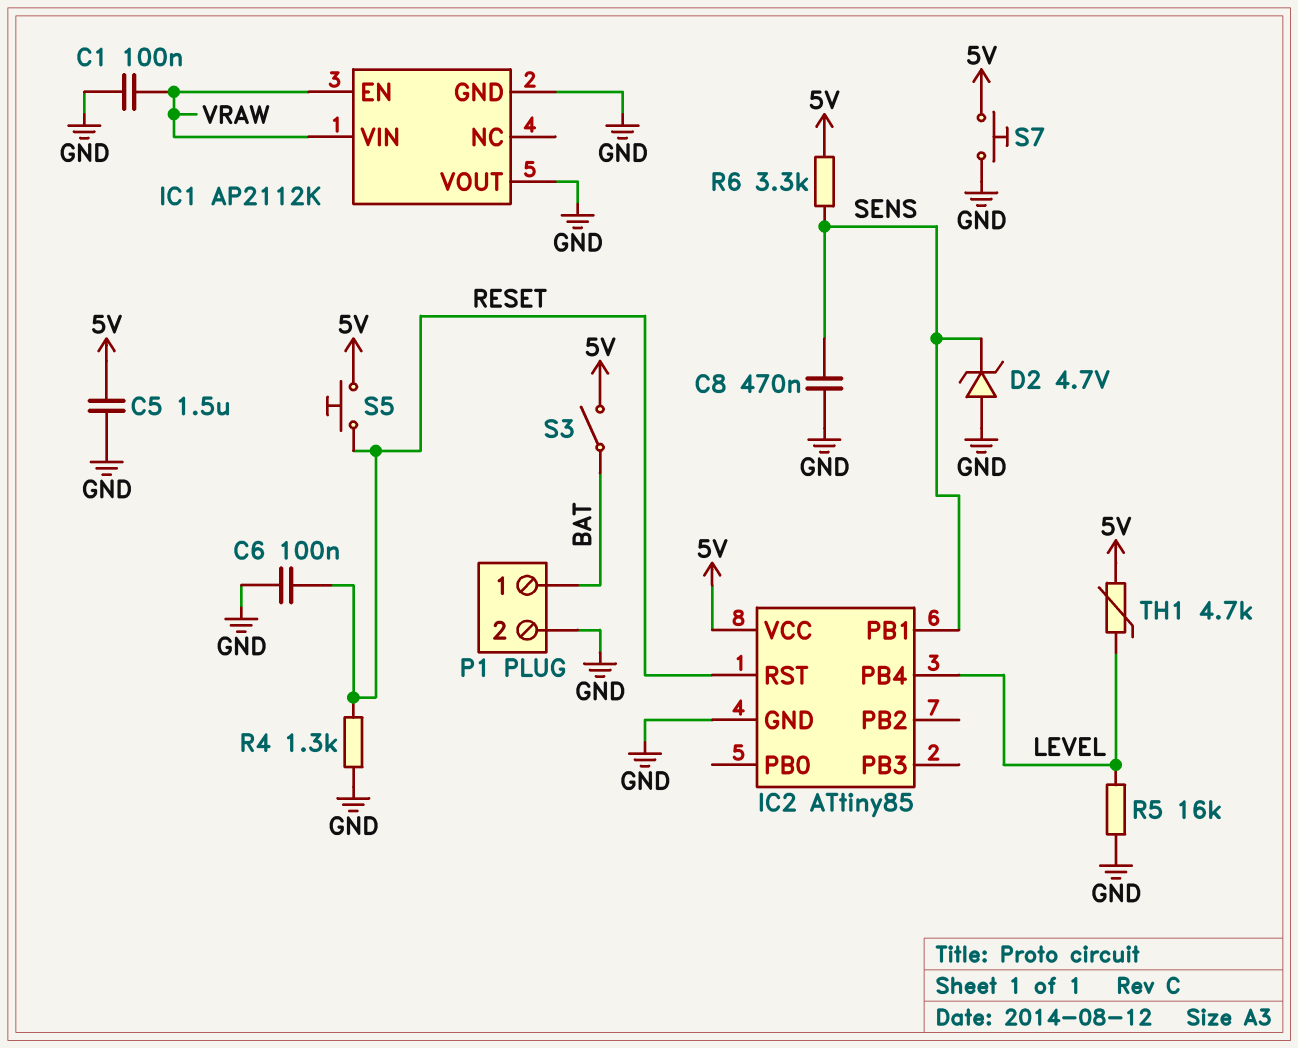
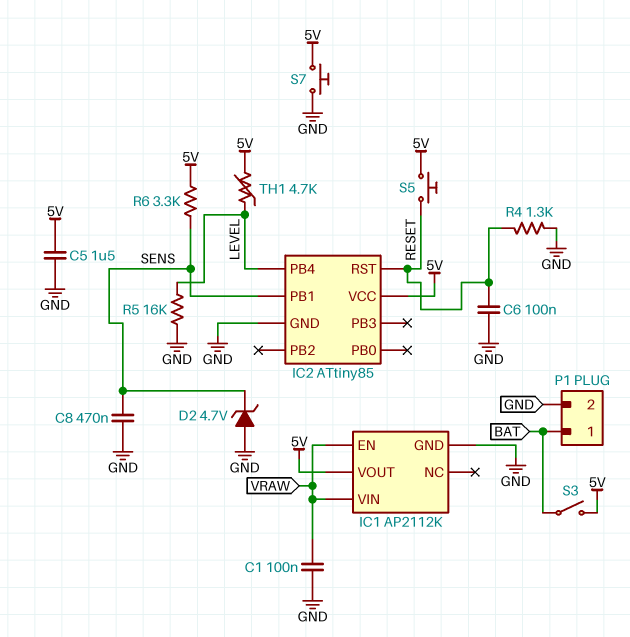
IC1 pin VOUT: GND -> 5V

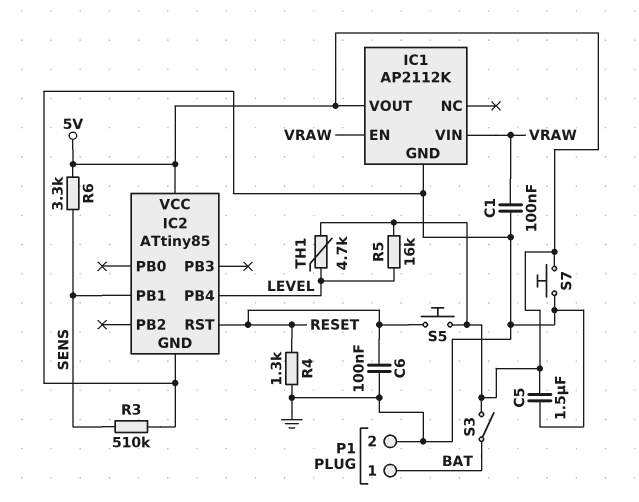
C8: 470nF (GND, SENS) -> none
D2: zener 4.7V (A GND, K SENS) -> none
R3: none -> 510k (GND, SENS)
R5: 16k (GND, LEVEL) -> 16k (5V, LEVEL)

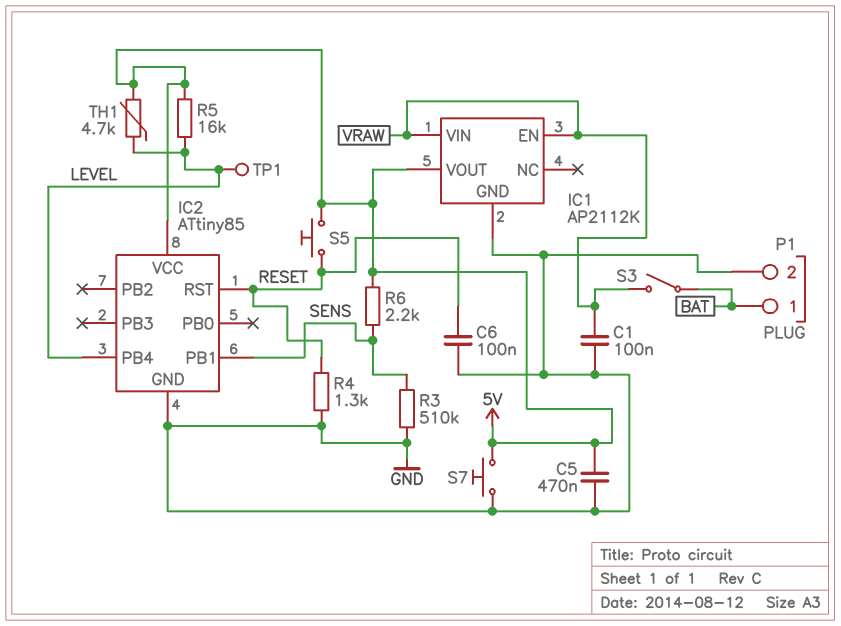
C5: 1.5uF (5V, GND) -> 470nF (5V, GND)
R6: 3.3k (5V, SENS) -> 2.2k (5V, SENS)
S3: switch (5V, BAT) -> switch (BAT, VRAW)
TP1: none -> test point (LEVEL)

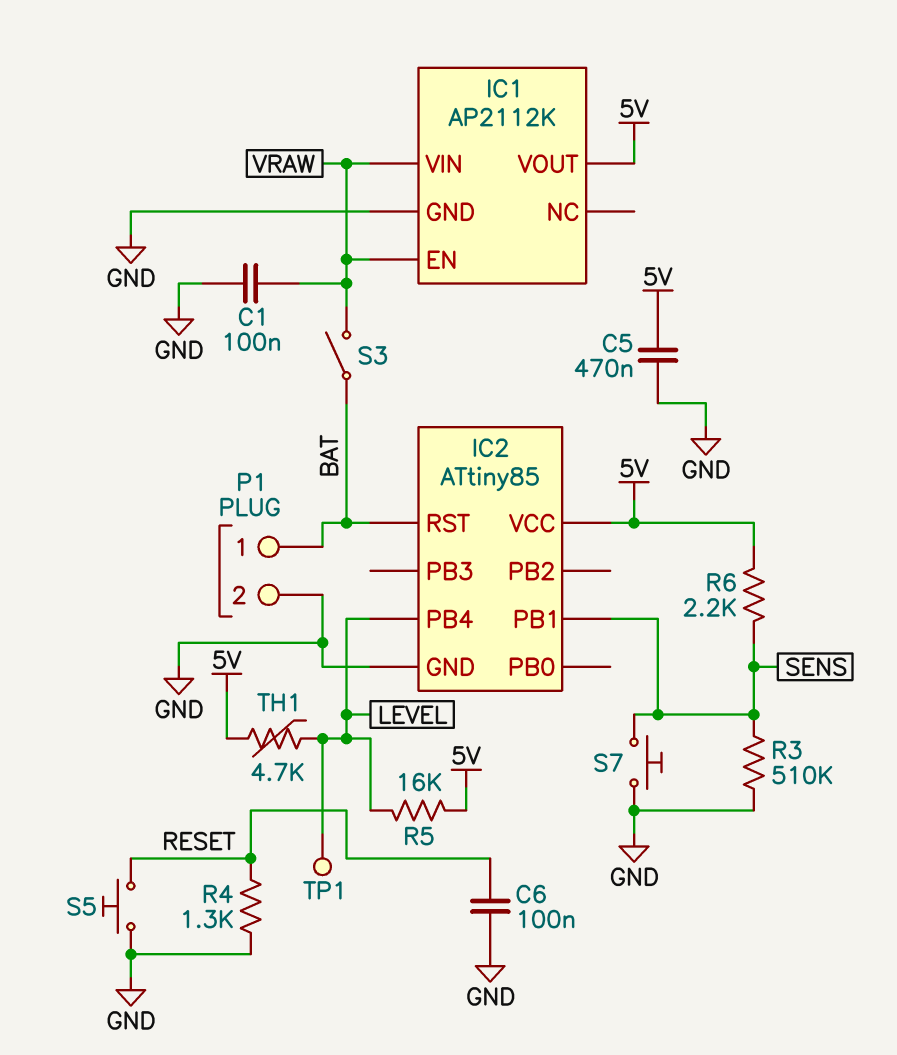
IC2 pin RST: RESET -> BAT
S5: button (5V, RESET) -> button (GND, RESET)
S7: button (5V, GND) -> button (GND, SENS)

